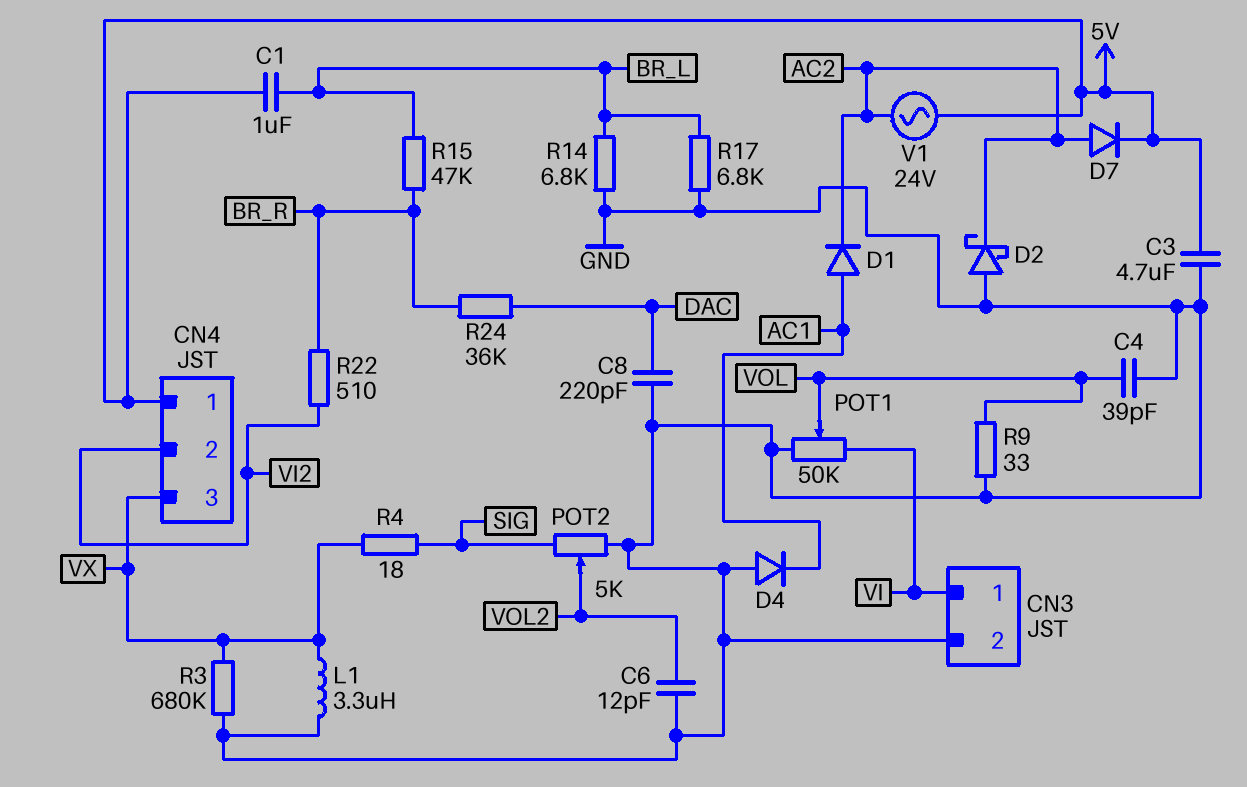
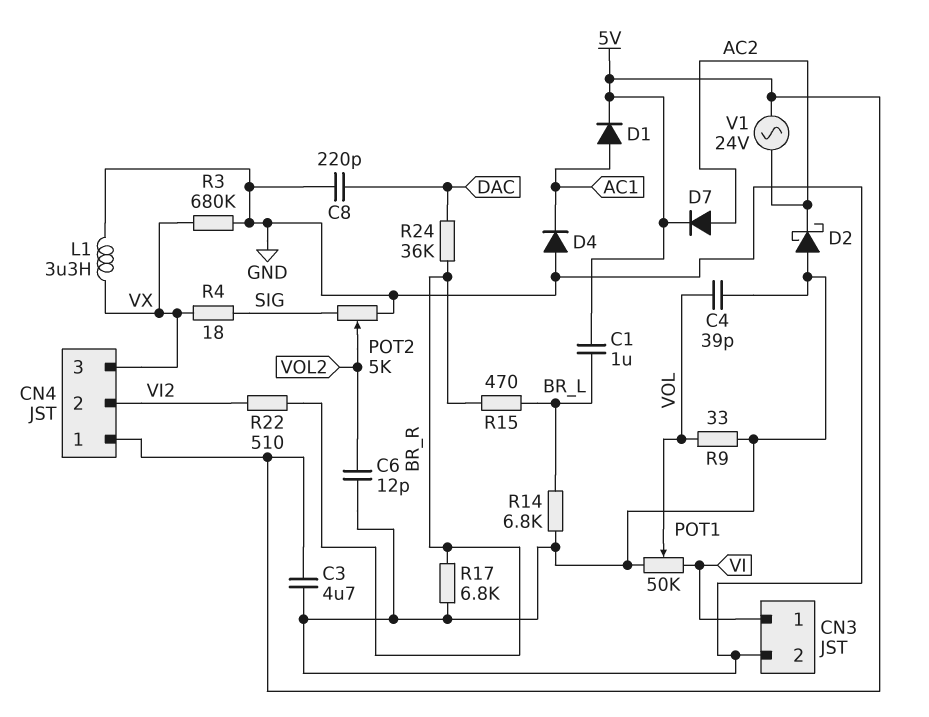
D1: diode (A AC1, K AC2) -> diode (A AC1, K 5V)
R15: 47k (BR_L, BR_R) -> 470 (BR_L, BR_R)
R17: 6.8k (BR_L, GND) -> 6.8k (BR_R, GND)

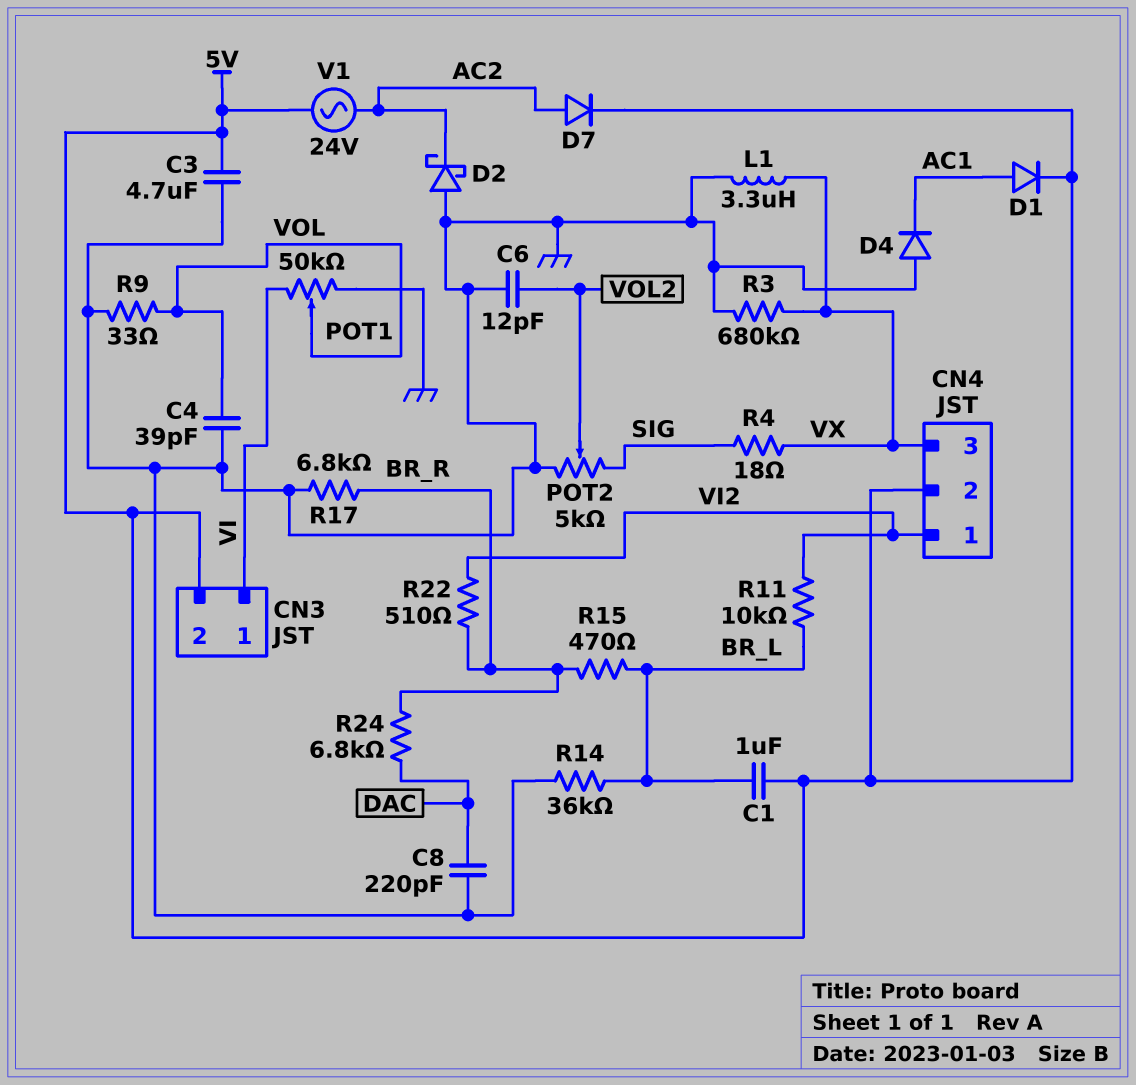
CN3 pin 2: GND -> 5V
CN4 pin 1: 5V -> VI2
CN4 pin 2: VI2 -> 5V
R11: none -> 10k (BR_L, VI2)
R14: 6.8k (BR_L, GND) -> 36k (BR_L, GND)
R24: 36k (BR_R, DAC) -> 6.8k (BR_R, DAC)

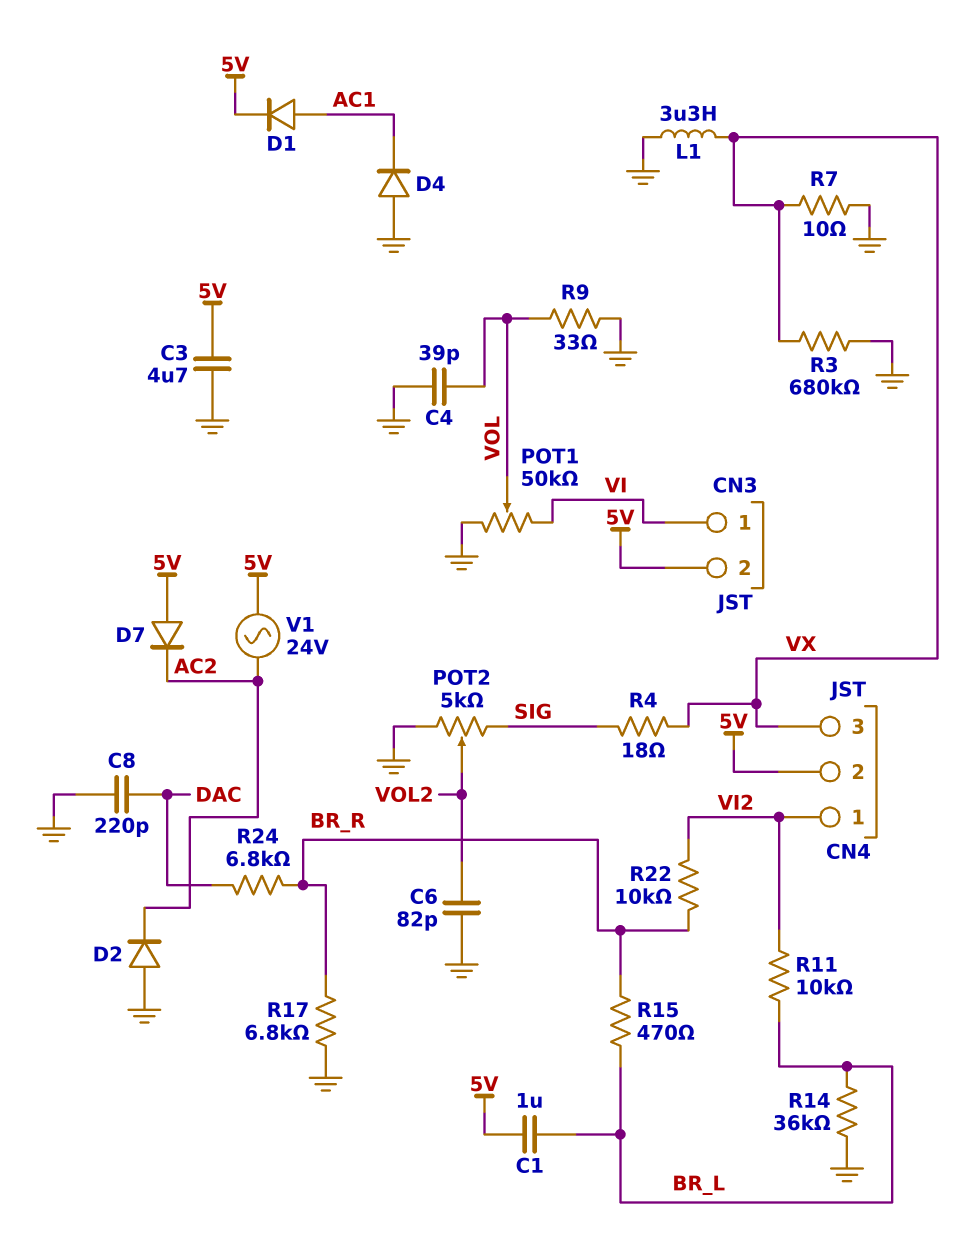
C6: 12pF (GND, VOL2) -> 82pF (GND, VOL2)
D2: schottky (A GND, K AC2) -> diode (A GND, K AC2)
D7: diode (A AC2, K 5V) -> diode (A 5V, K AC2)
R7: none -> 10 (GND, VX)
R22: 510 (BR_R, VI2) -> 10k (BR_R, VI2)

